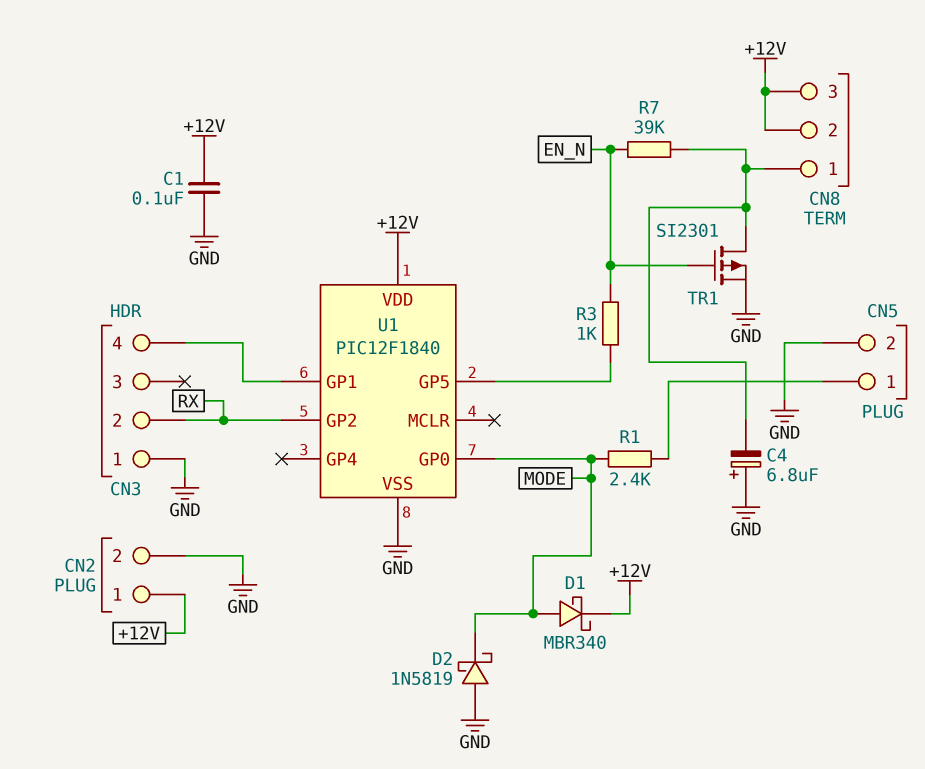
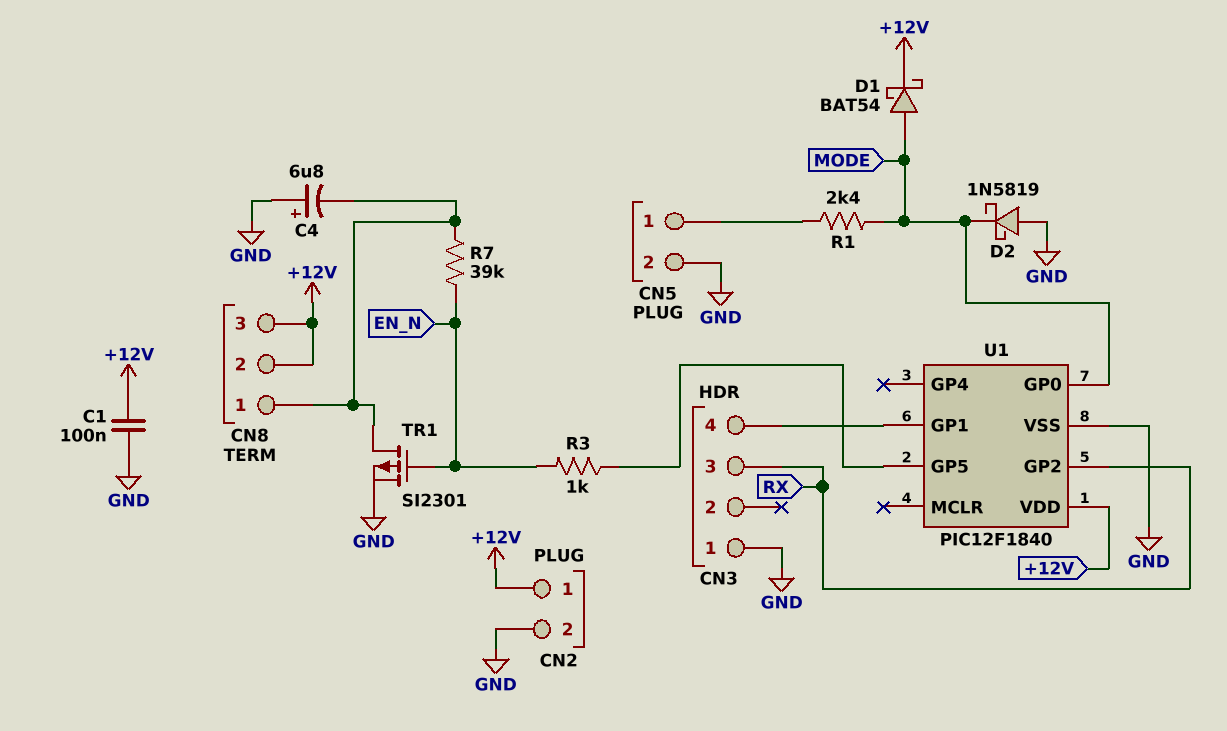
CN3 pin 2: RX -> none
CN3 pin 3: none -> RX
D1: schottky MBR340 (A MODE, K +12V) -> schottky BAT54 (A MODE, K +12V)

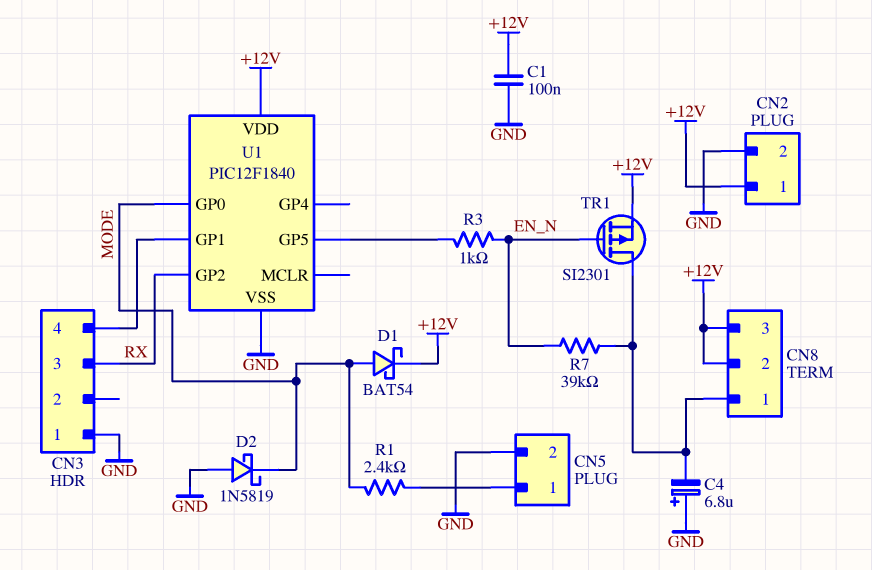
TR1: PMOS SI2301 (G EN_N, D CN8/1, S GND) -> PMOS SI2301 (G EN_N, D CN8/1, S +12V)

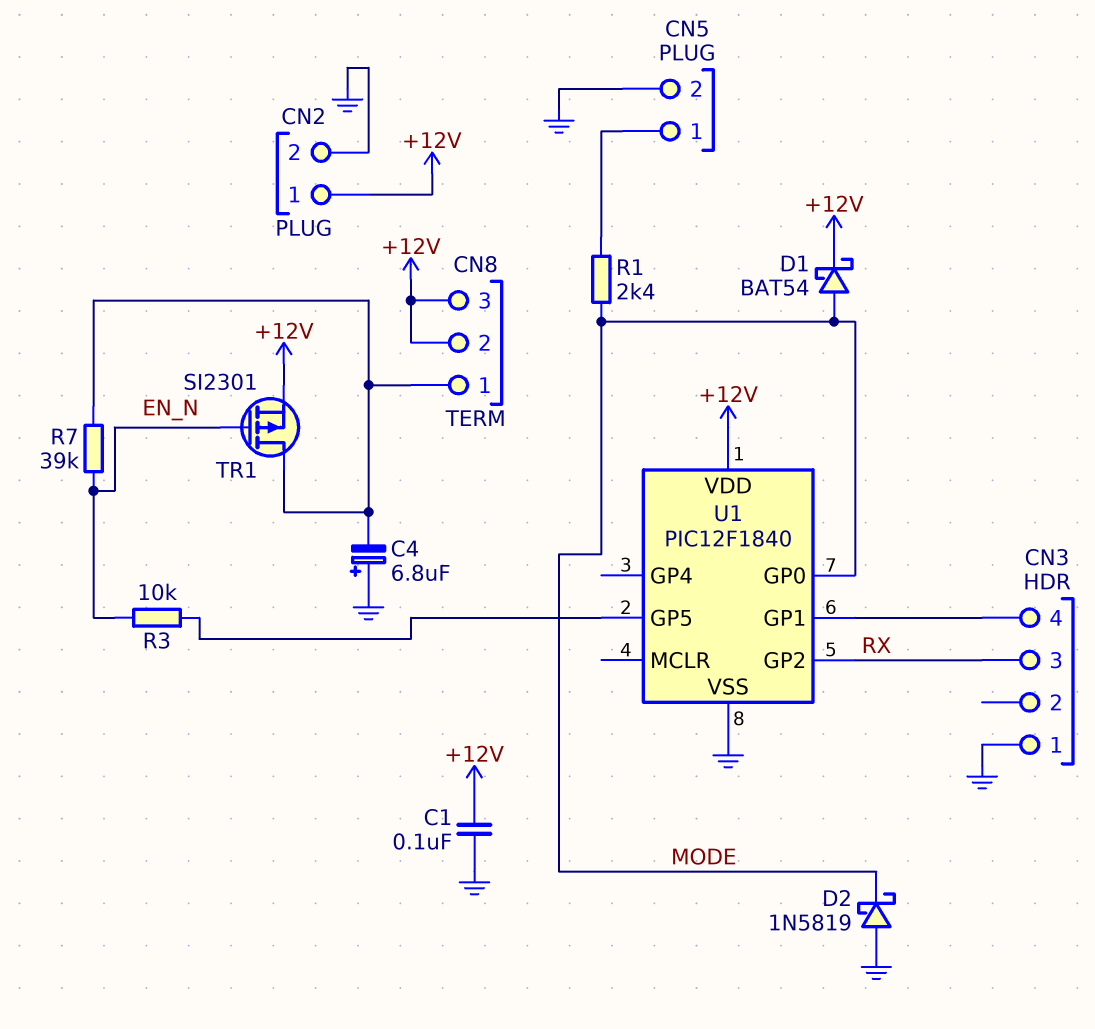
R3: 1k (EN_N, U1/GP5) -> 10k (EN_N, U1/GP5)

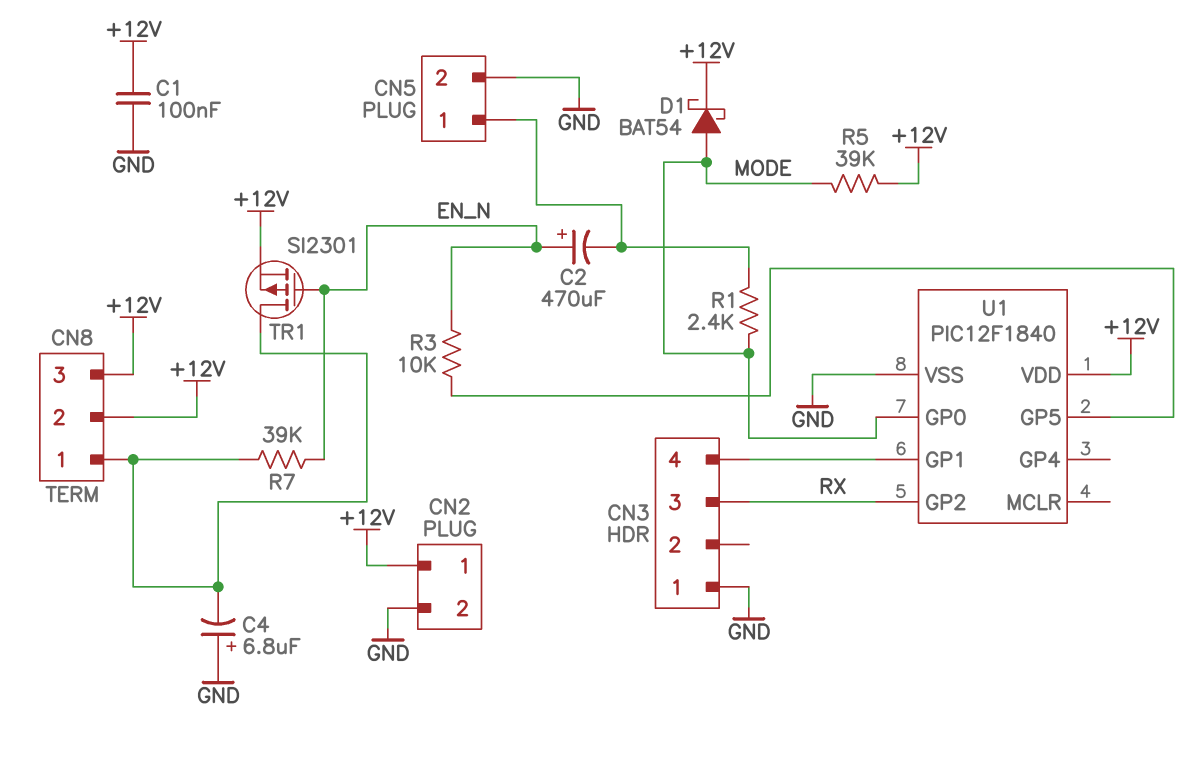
C2: none -> 470uF (plus EN_N, minus CN5/1)
D2: schottky 1N5819 (A GND, K MODE) -> none
R5: none -> 39k (+12V, MODE)

